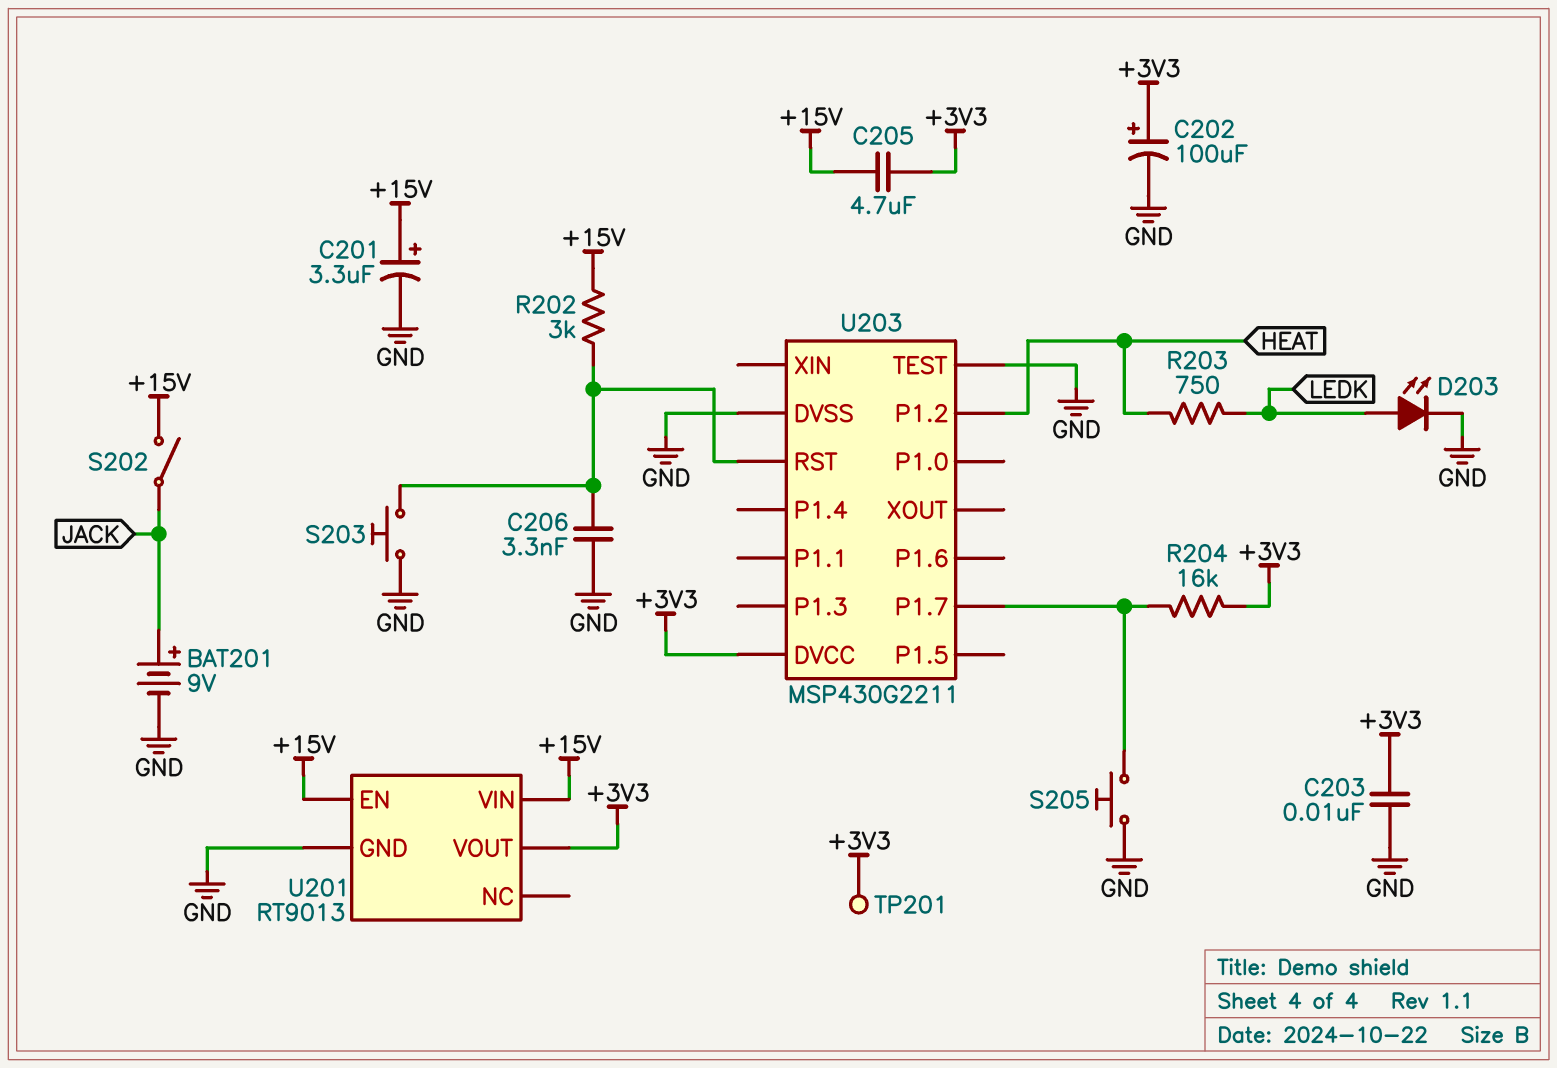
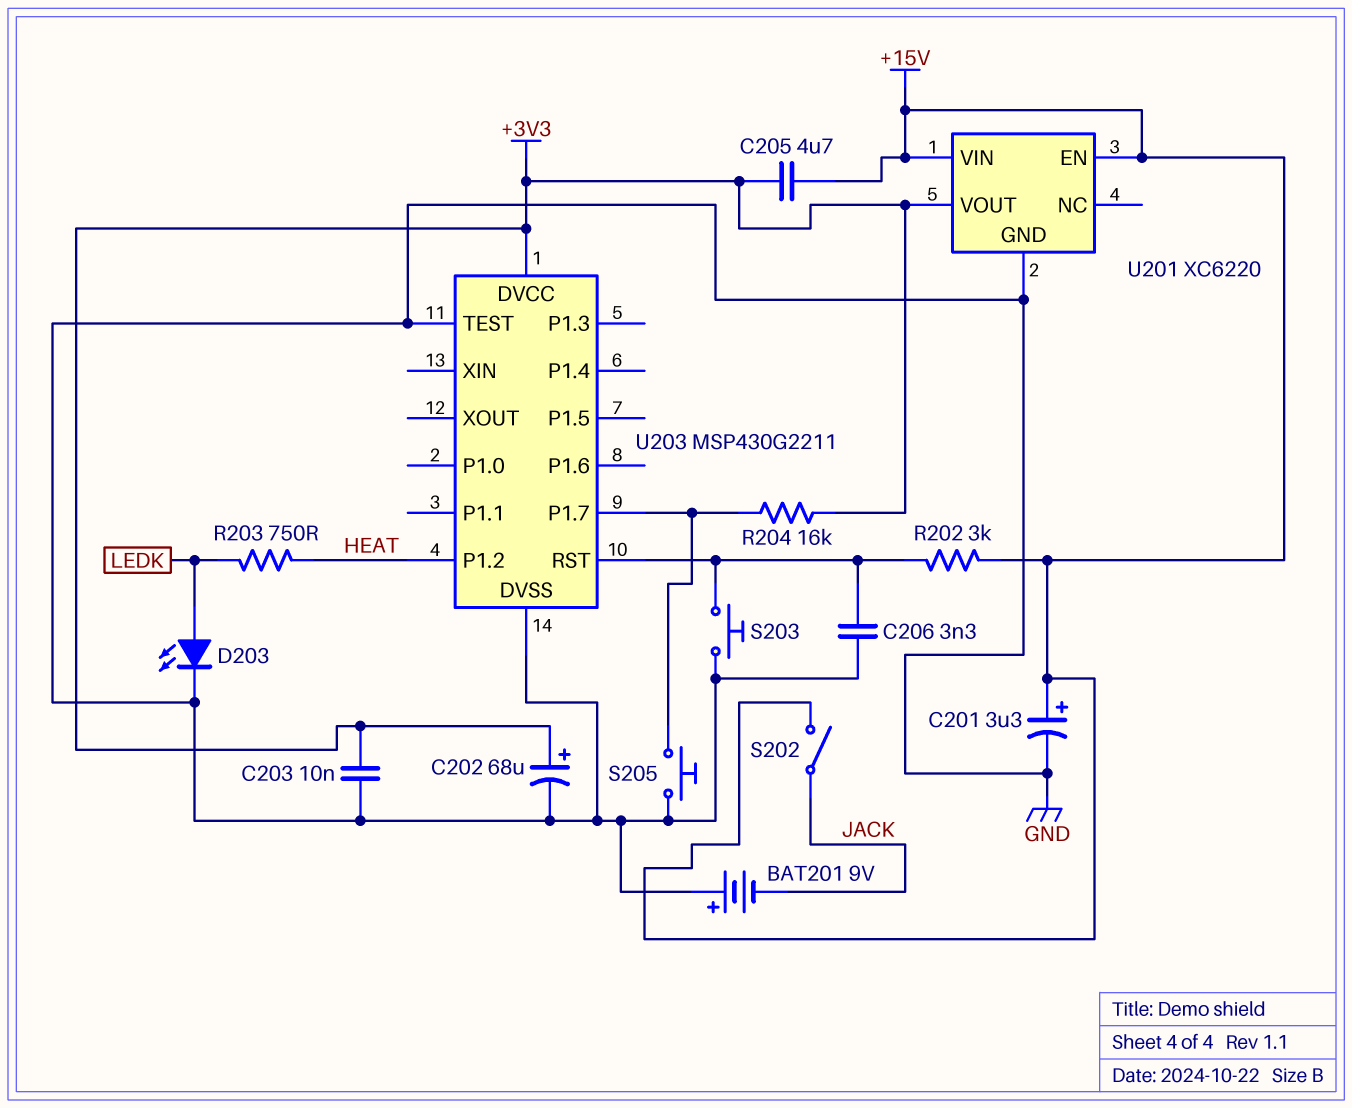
BAT201: 9V (plus JACK, minus GND) -> 9V (plus GND, minus JACK)
C202: 100uF (plus +3V3, minus GND) -> 68uF (plus +3V3, minus GND)
TP201: test point (+3V3) -> none
U201: RT9013 -> XC6220

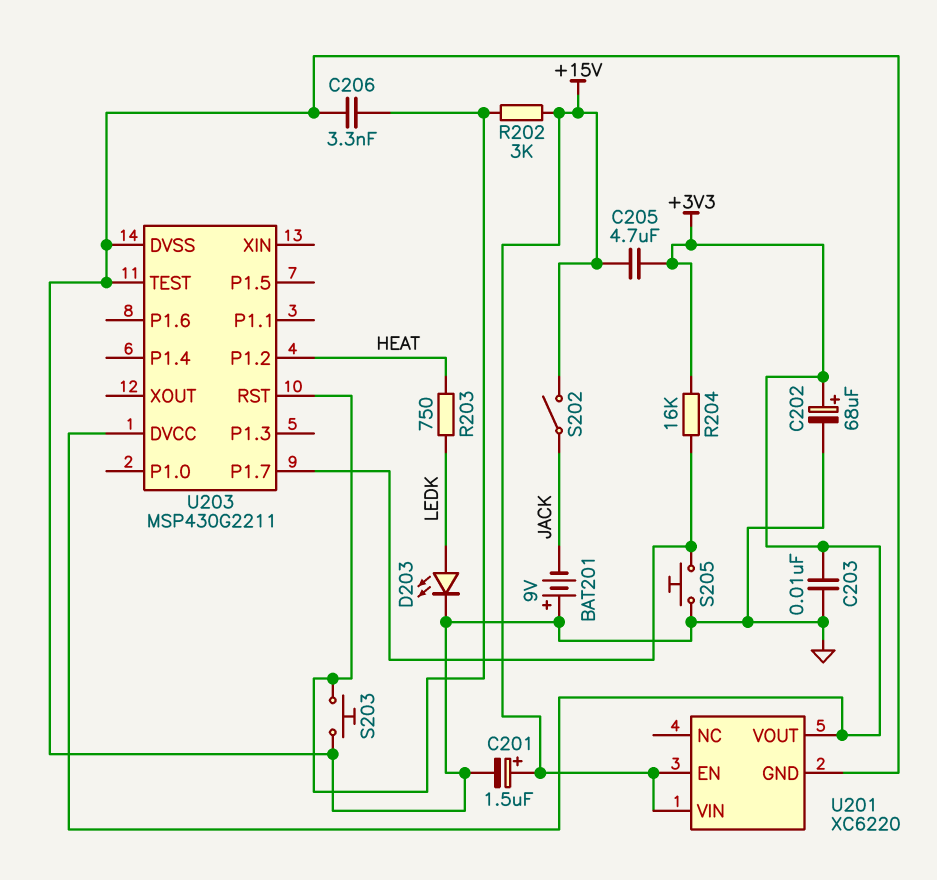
C201: 3.3uF (plus +15V, minus GND) -> 1.5uF (plus +15V, minus GND)

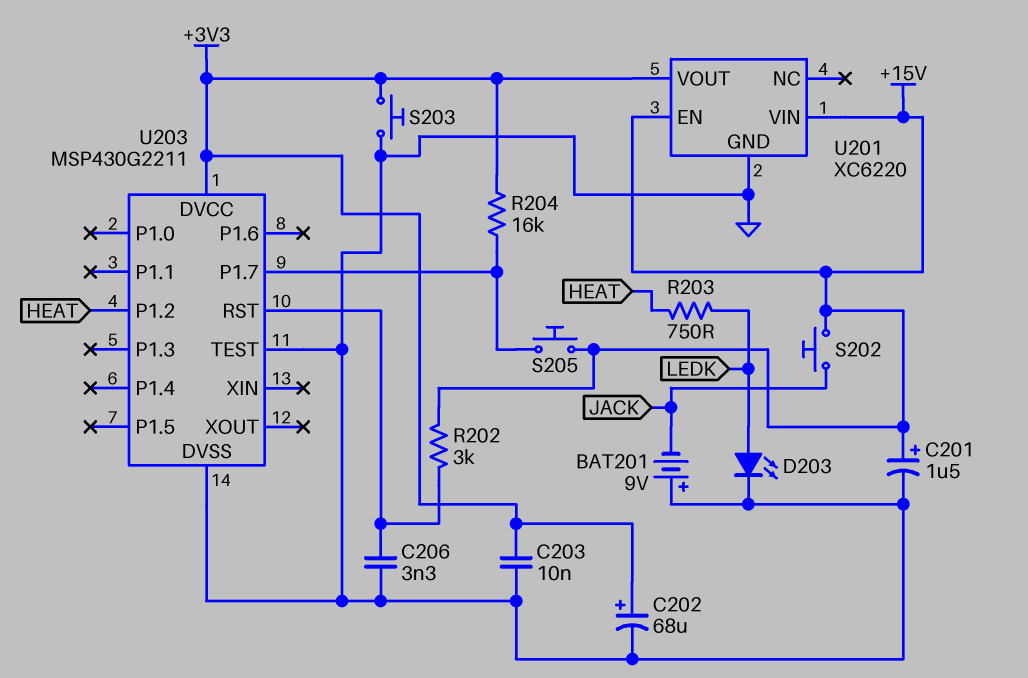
C205: 4.7uF (+3V3, +15V) -> none
S202: switch (+15V, JACK) -> button (+15V, JACK)
S203: button (GND, U203/RST) -> button (+3V3, GND)
S205: button (GND, U203/P1.7) -> button (+15V, U203/P1.7)

